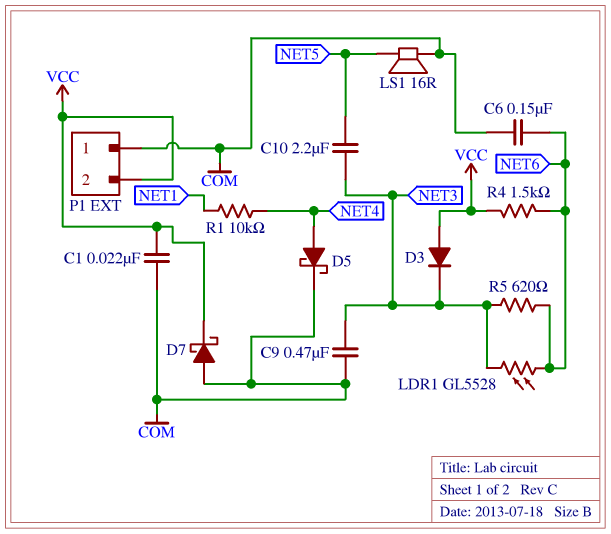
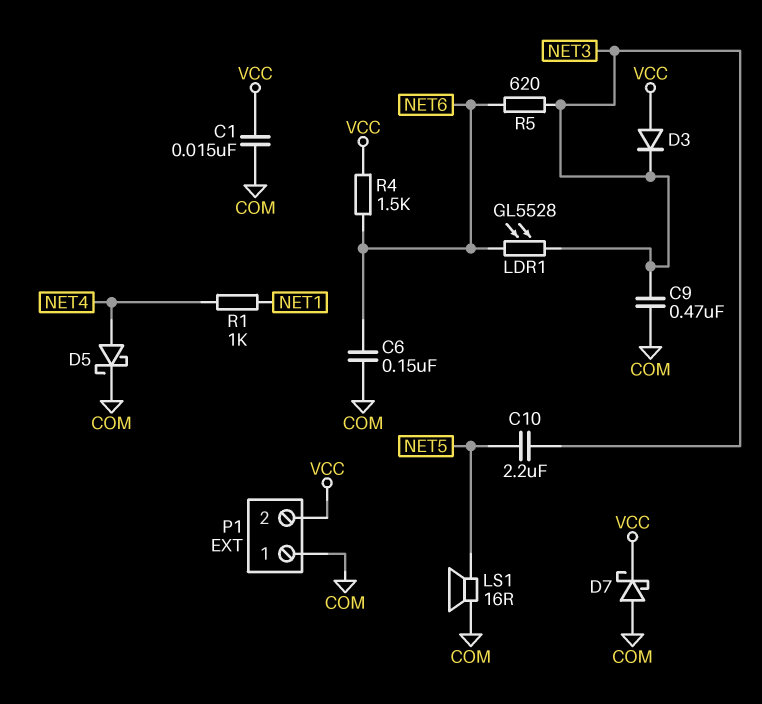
C1: 22nF (COM, VCC) -> 15nF (COM, VCC)
R1: 10k (NET1, NET4) -> 1k (NET1, NET4)

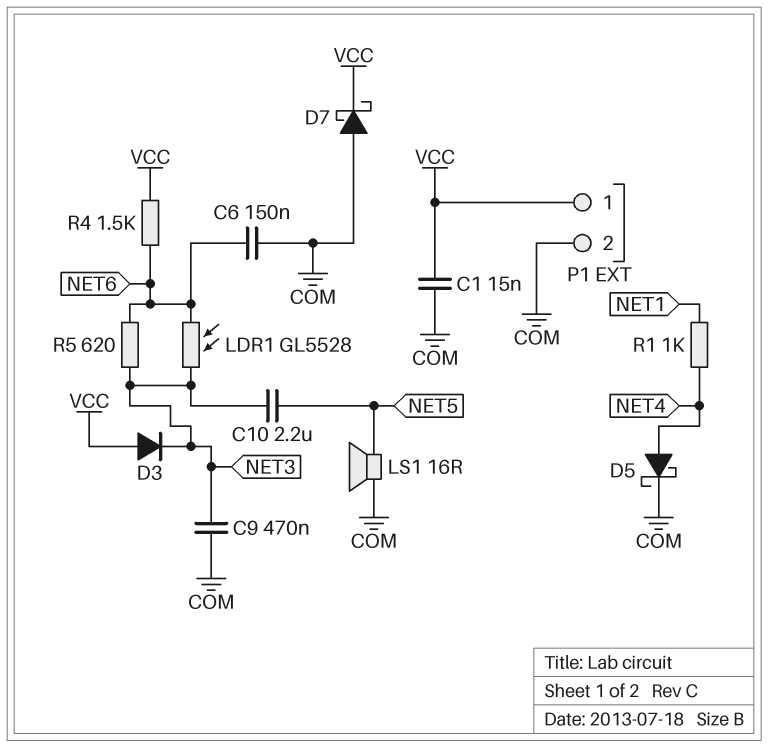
P1 pin 1: COM -> VCC
P1 pin 2: VCC -> COM

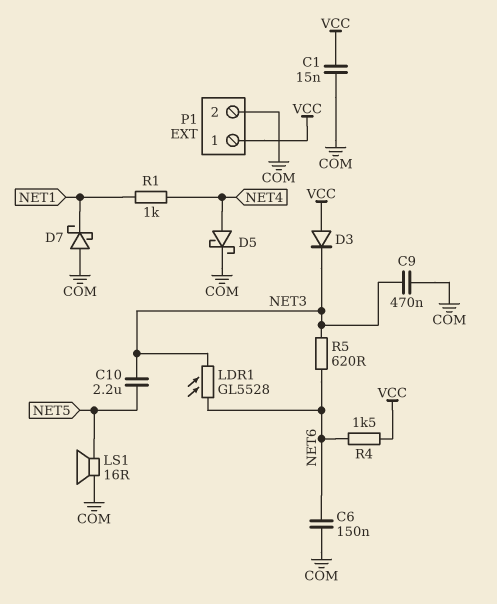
D7: schottky (A COM, K VCC) -> schottky (A COM, K NET1)

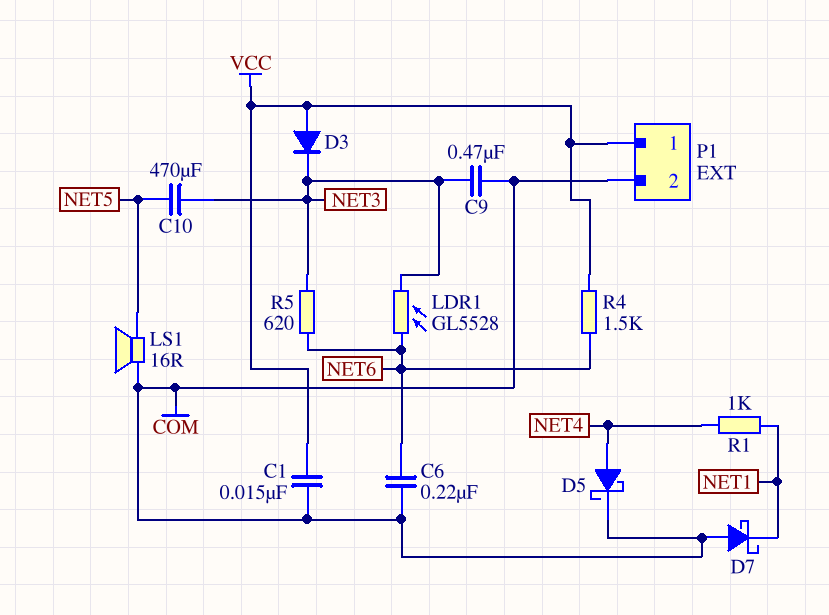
C6: 150nF (COM, NET6) -> 220nF (COM, NET6)
C10: 2.2uF (NET3, NET5) -> 470uF (NET3, NET5)

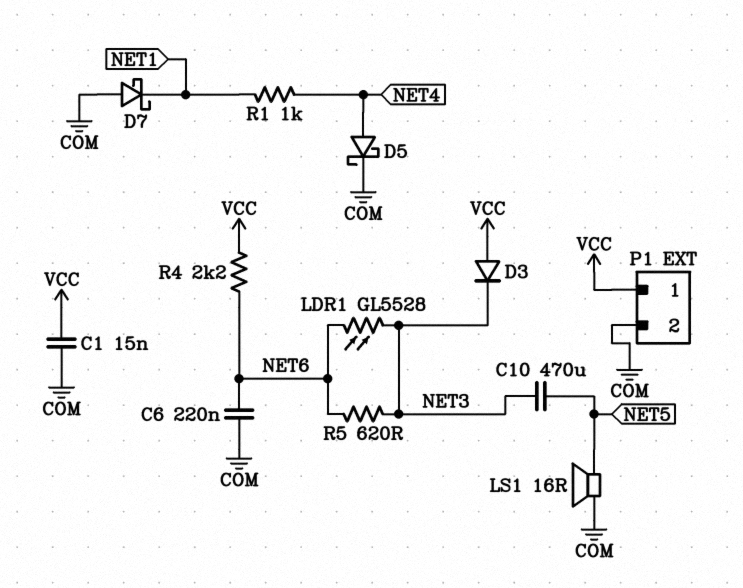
C9: 470nF (COM, NET3) -> none
R4: 1.5k (NET6, VCC) -> 2.2k (NET6, VCC)

